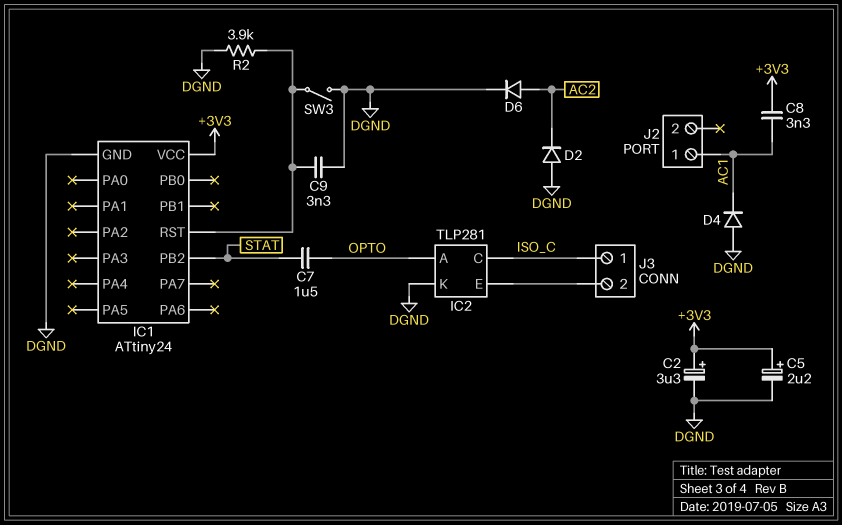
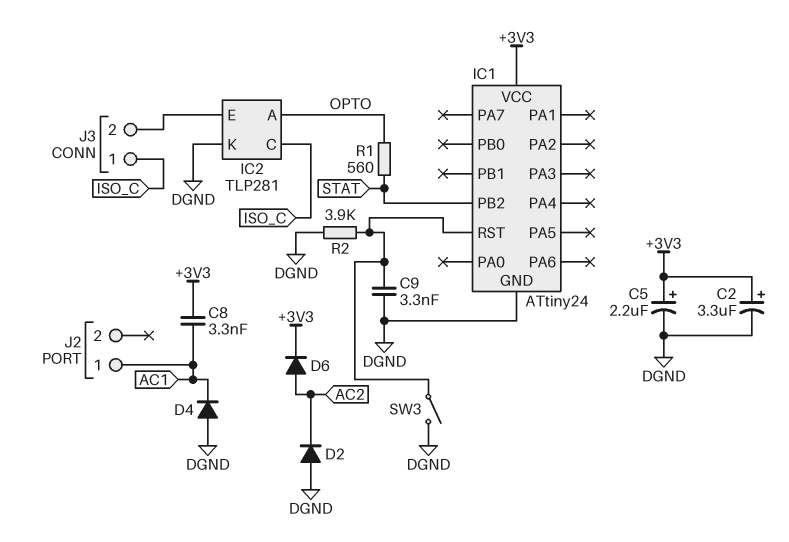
C7: 1.5uF (OPTO, STAT) -> none
D6: diode (A AC2, K DGND) -> diode (A AC2, K +3V3)
R1: none -> 560 (OPTO, STAT)

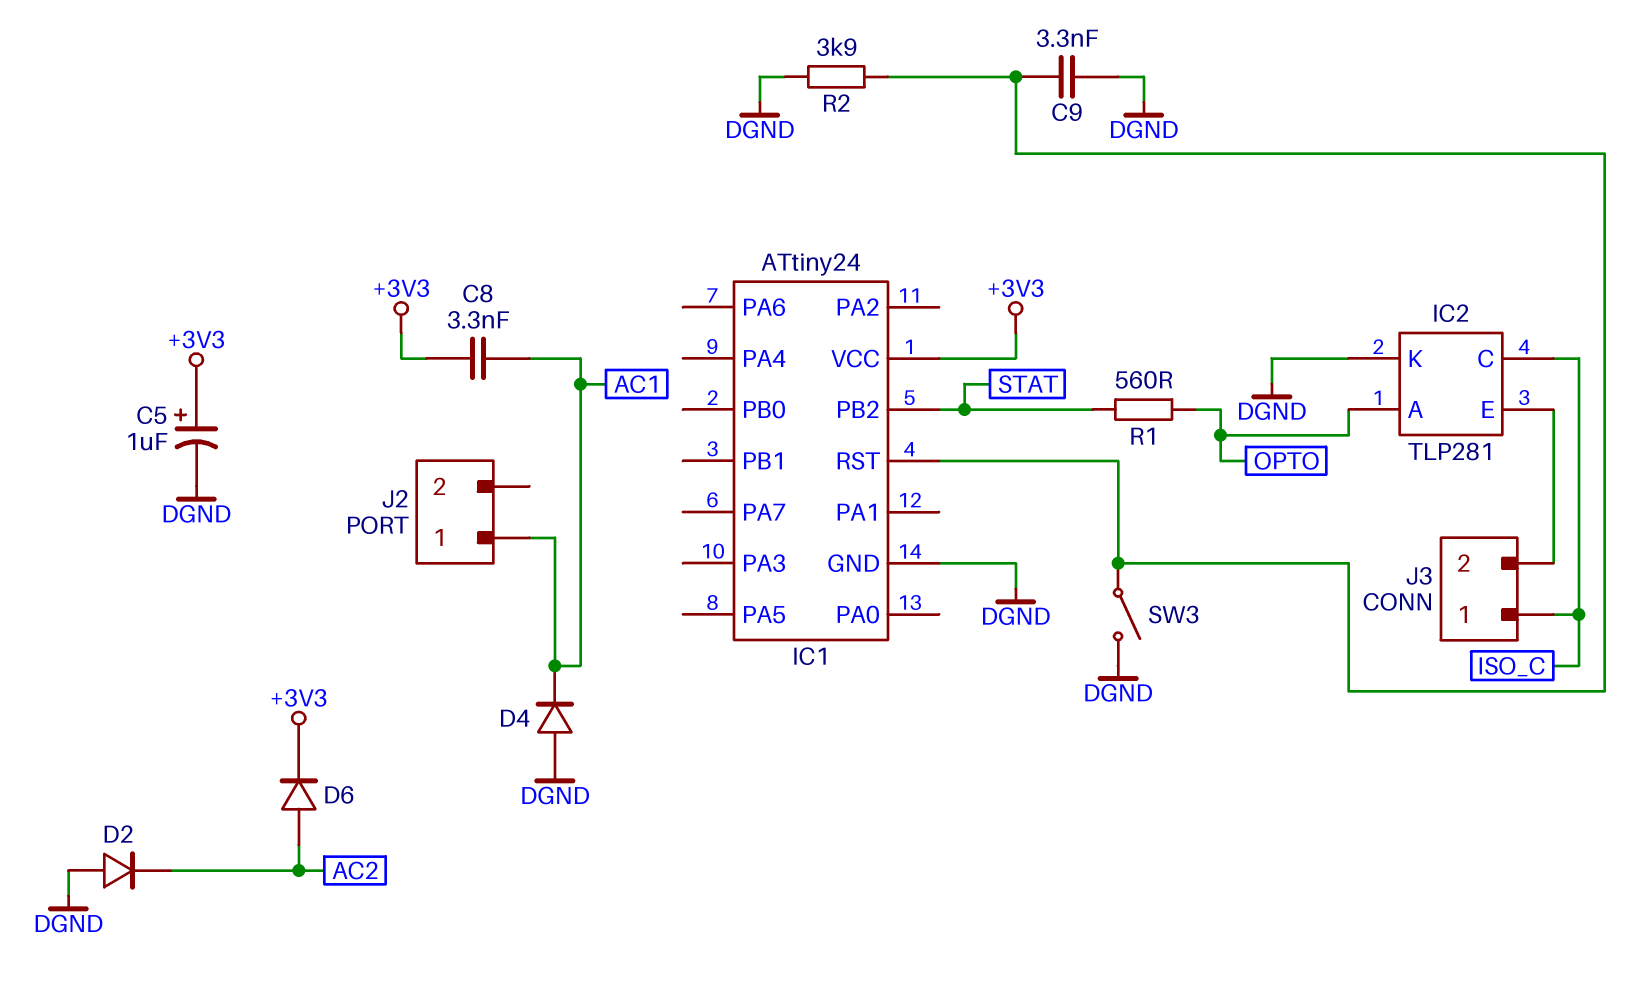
C2: 3.3uF (plus +3V3, minus DGND) -> none
C5: 2.2uF (plus +3V3, minus DGND) -> 1uF (plus +3V3, minus DGND)

